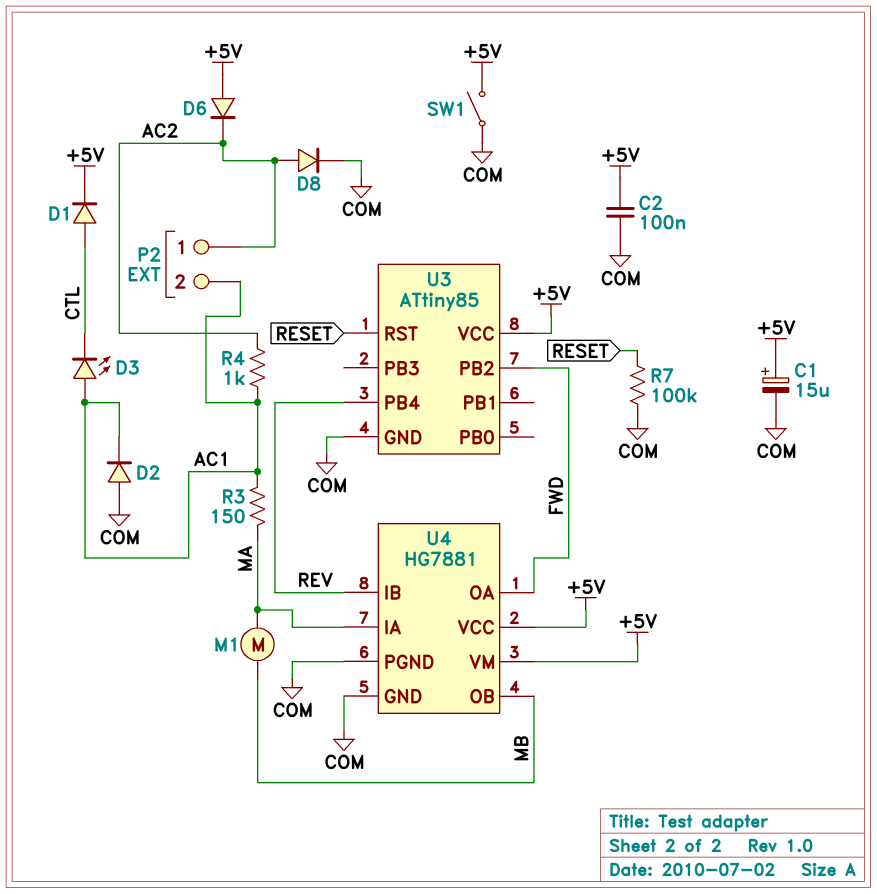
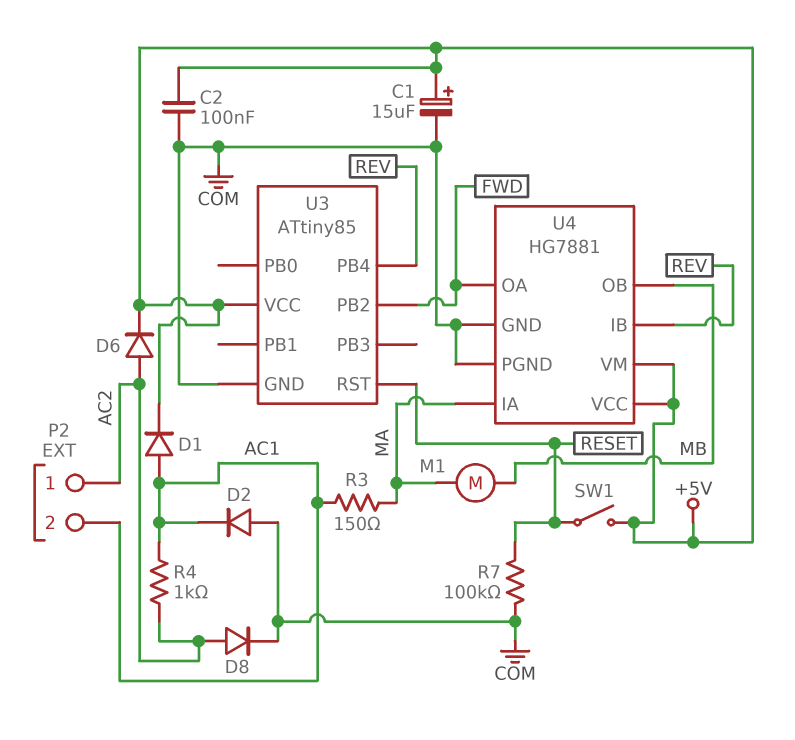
D1: diode (A CTL, K +5V) -> diode (A AC1, K +5V)
D3: LED (A AC1, K CTL) -> none
D6: diode (A +5V, K AC2) -> diode (A AC2, K +5V)
SW1: switch (+5V, COM) -> switch (+5V, RESET)

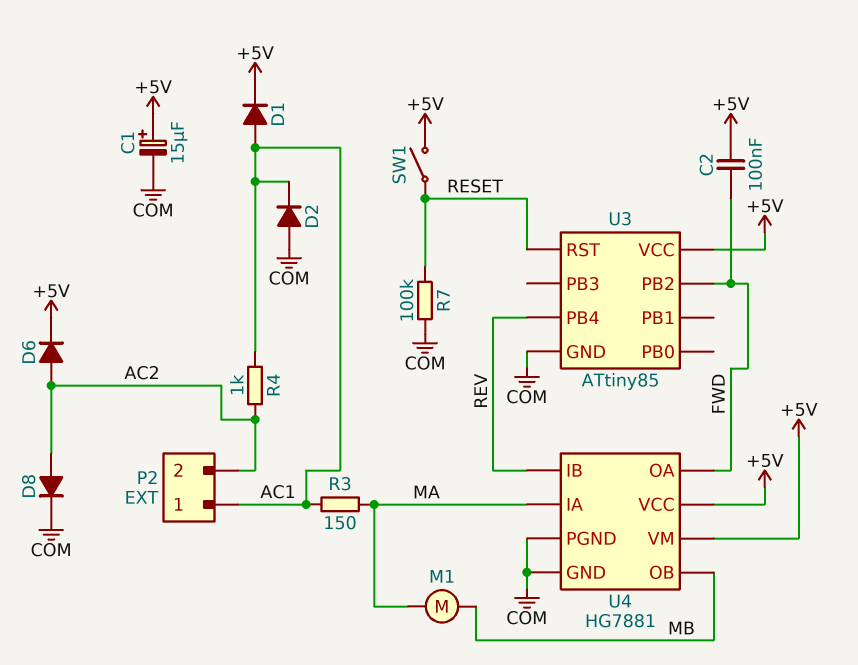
C2: 100nF (+5V, COM) -> 100nF (+5V, FWD)
P2 pin 1: AC2 -> AC1
P2 pin 2: AC1 -> AC2

